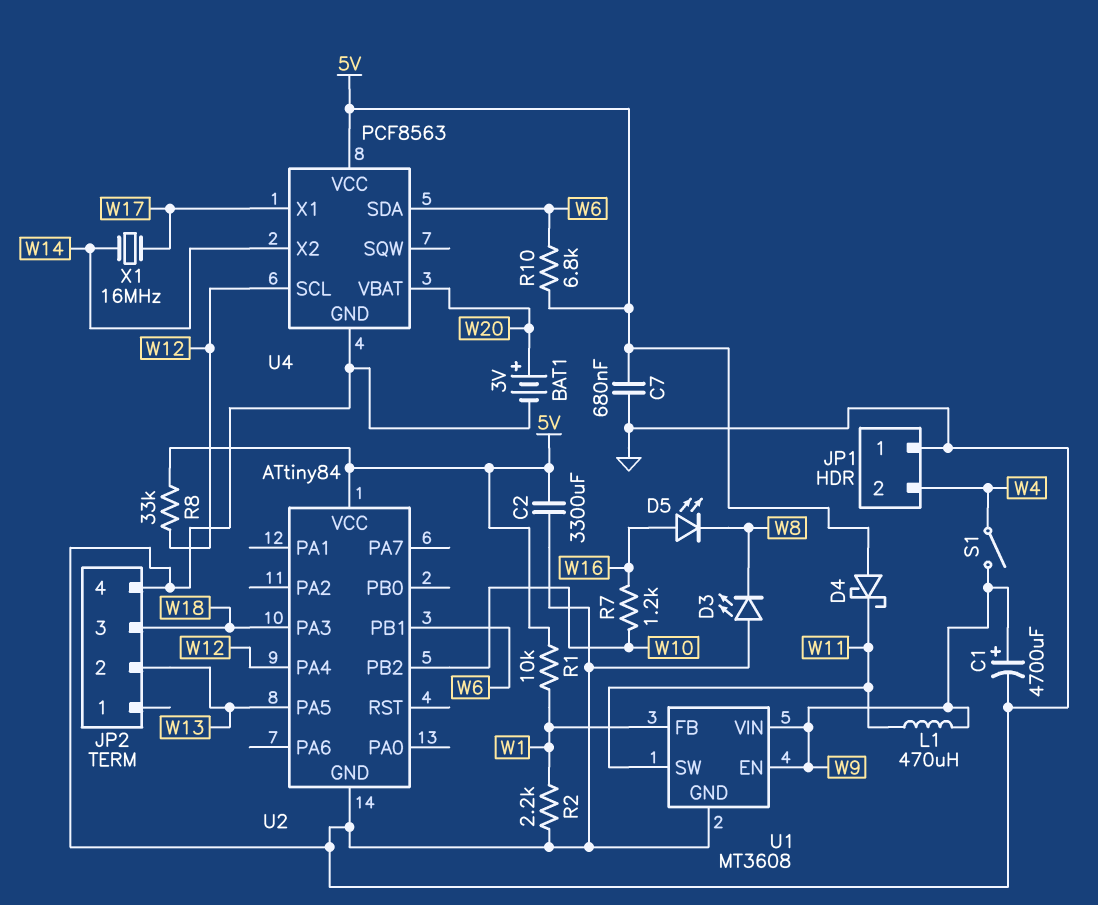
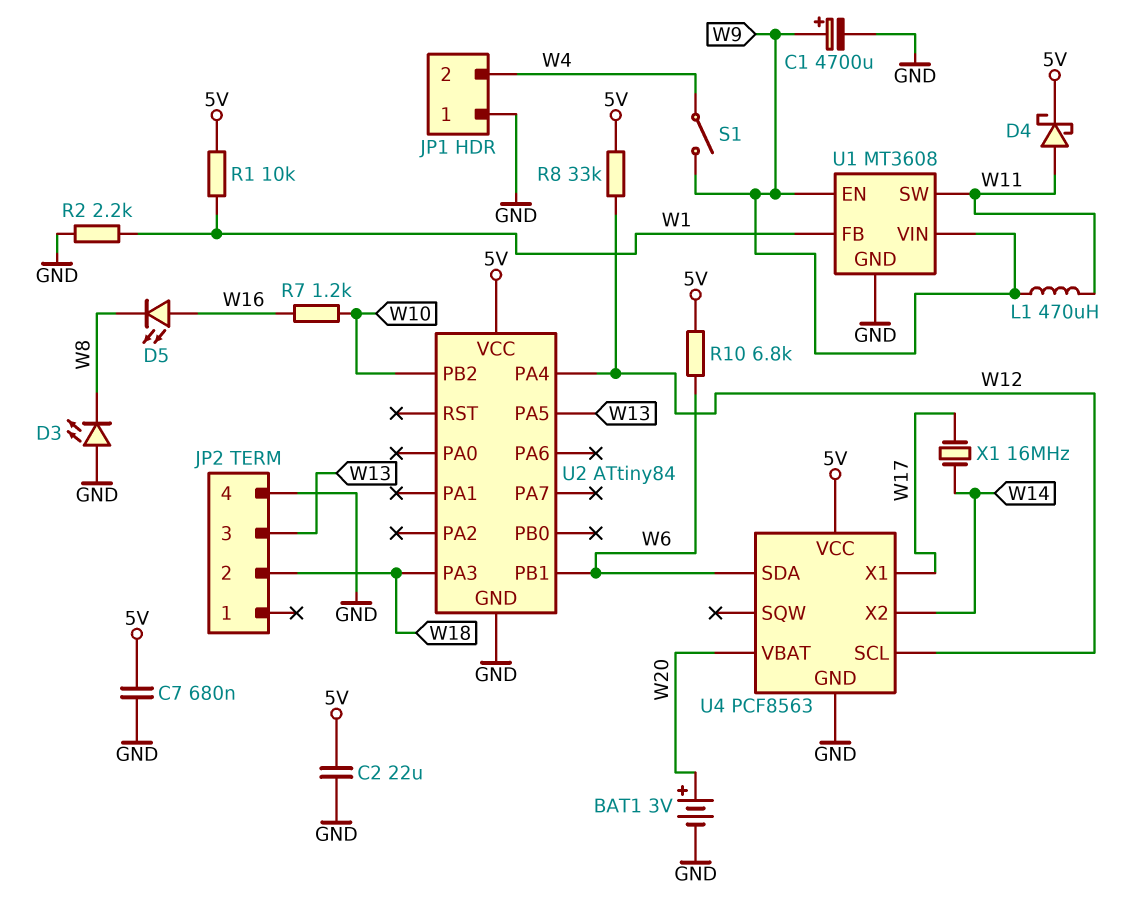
C2: 3300uF (5V, GND) -> 22uF (5V, GND)
D4: schottky (A 5V, K W11) -> schottky (A W11, K 5V)
JP2 pin 2: W13 -> W18
JP2 pin 3: W18 -> W13

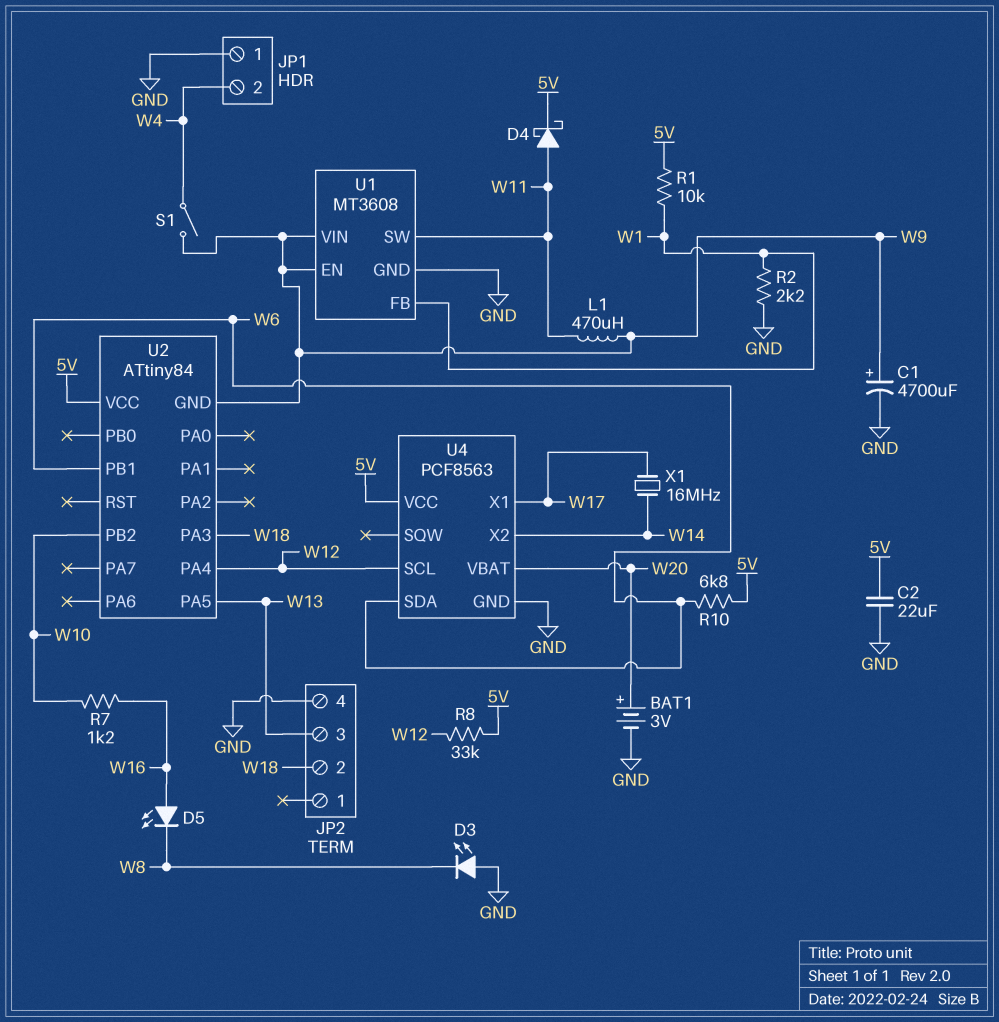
C7: 680nF (5V, GND) -> none
U2 pin GND: GND -> W9

